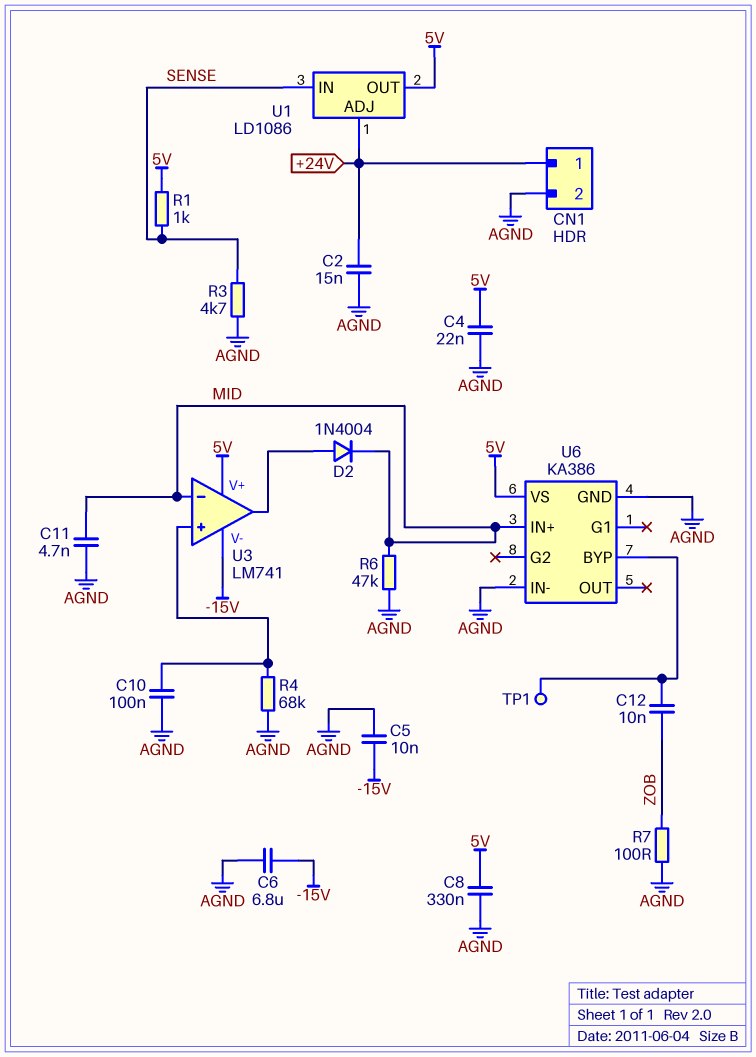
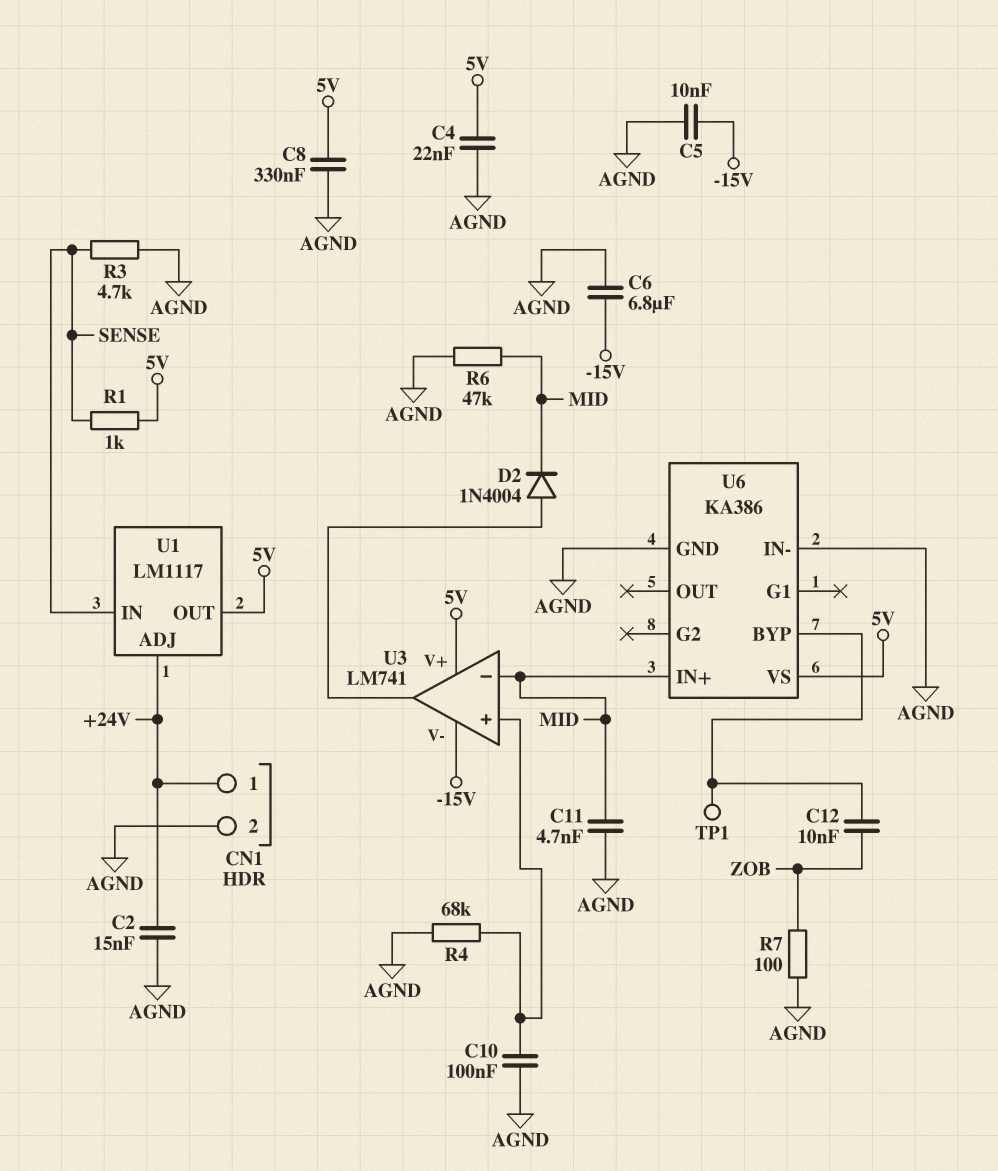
U1: LD1086 -> LM1117

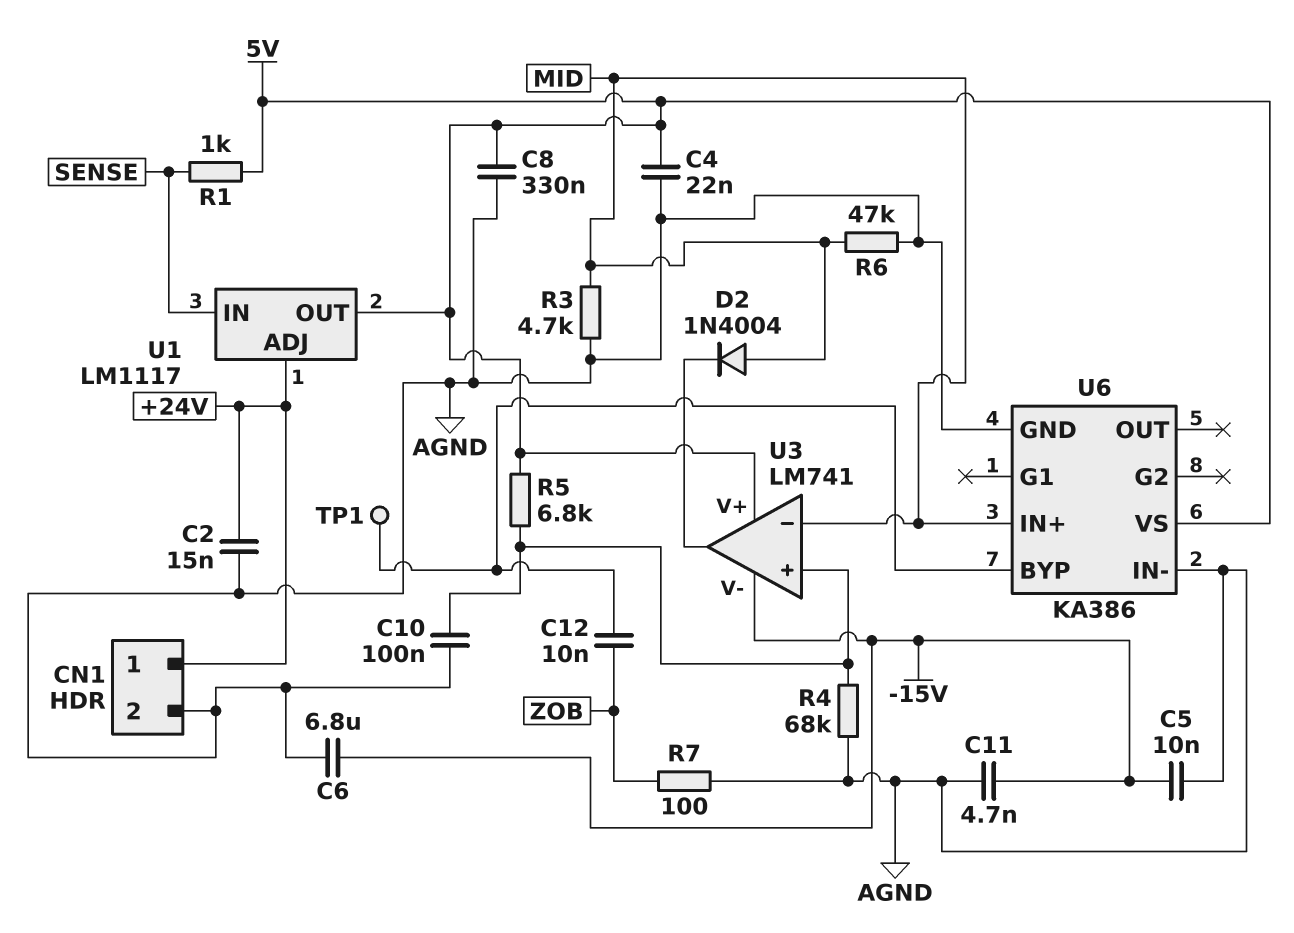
C11: 4.7nF (AGND, MID) -> 4.7nF (-15V, AGND)
D2: diode 1N4004 (A U3/out, K MID) -> diode 1N4004 (A MID, K U3/out)
R3: 4.7k (AGND, SENSE) -> 4.7k (AGND, MID)
R5: none -> 6.8k (5V, U3/in+)

